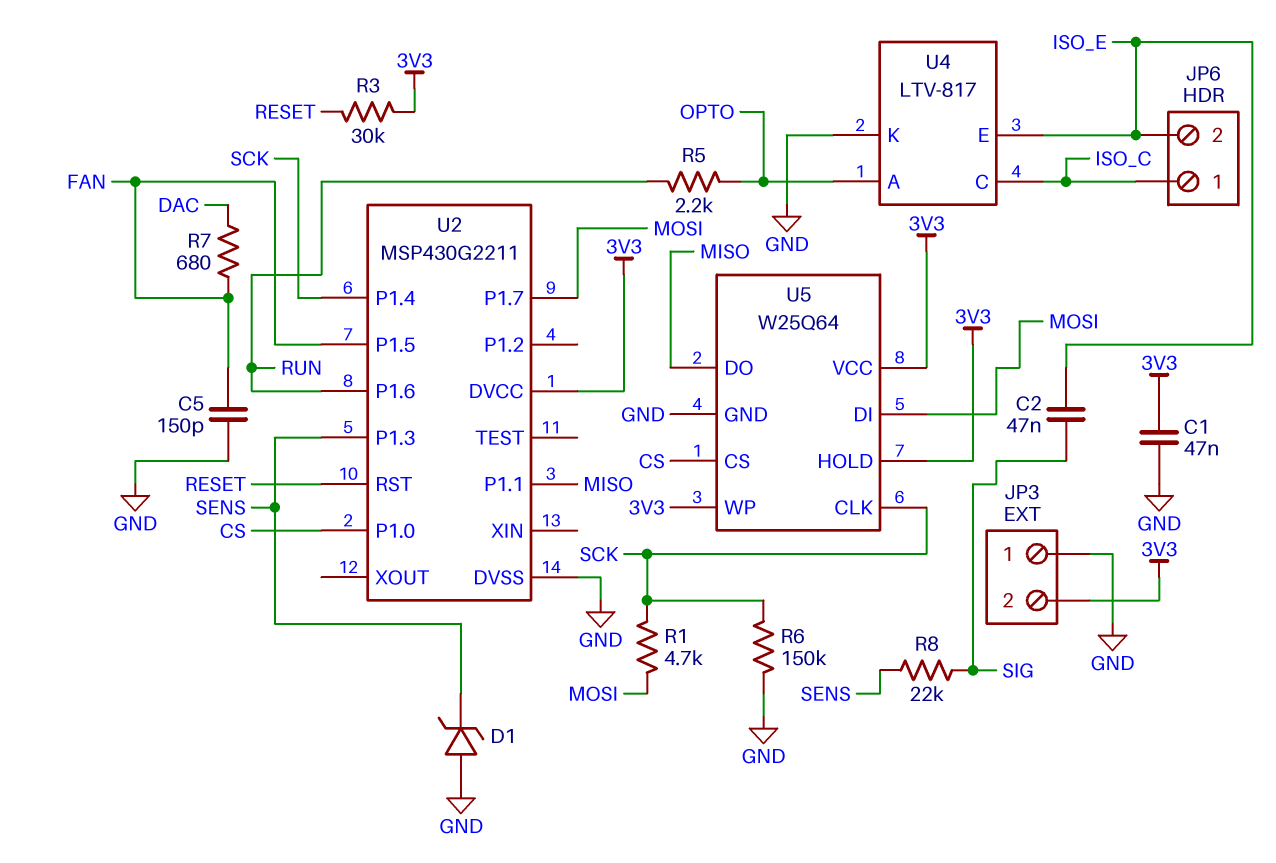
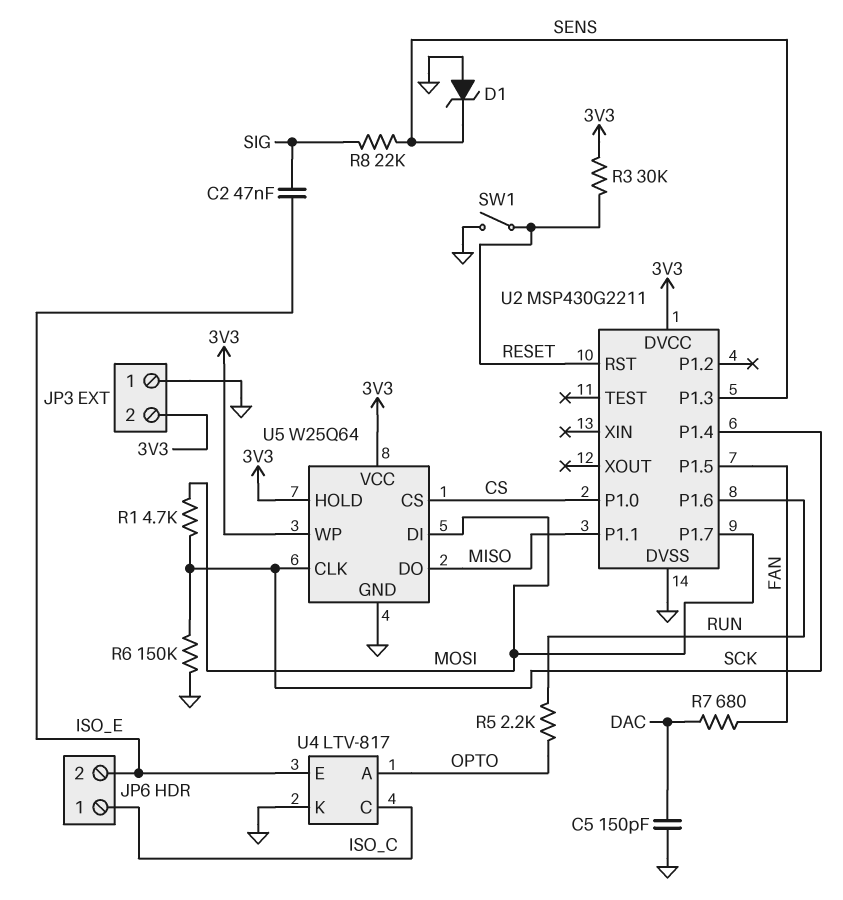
C1: 47nF (3V3, GND) -> none
C5: 150pF (FAN, GND) -> 150pF (DAC, GND)
SW1: none -> switch (GND, RESET)

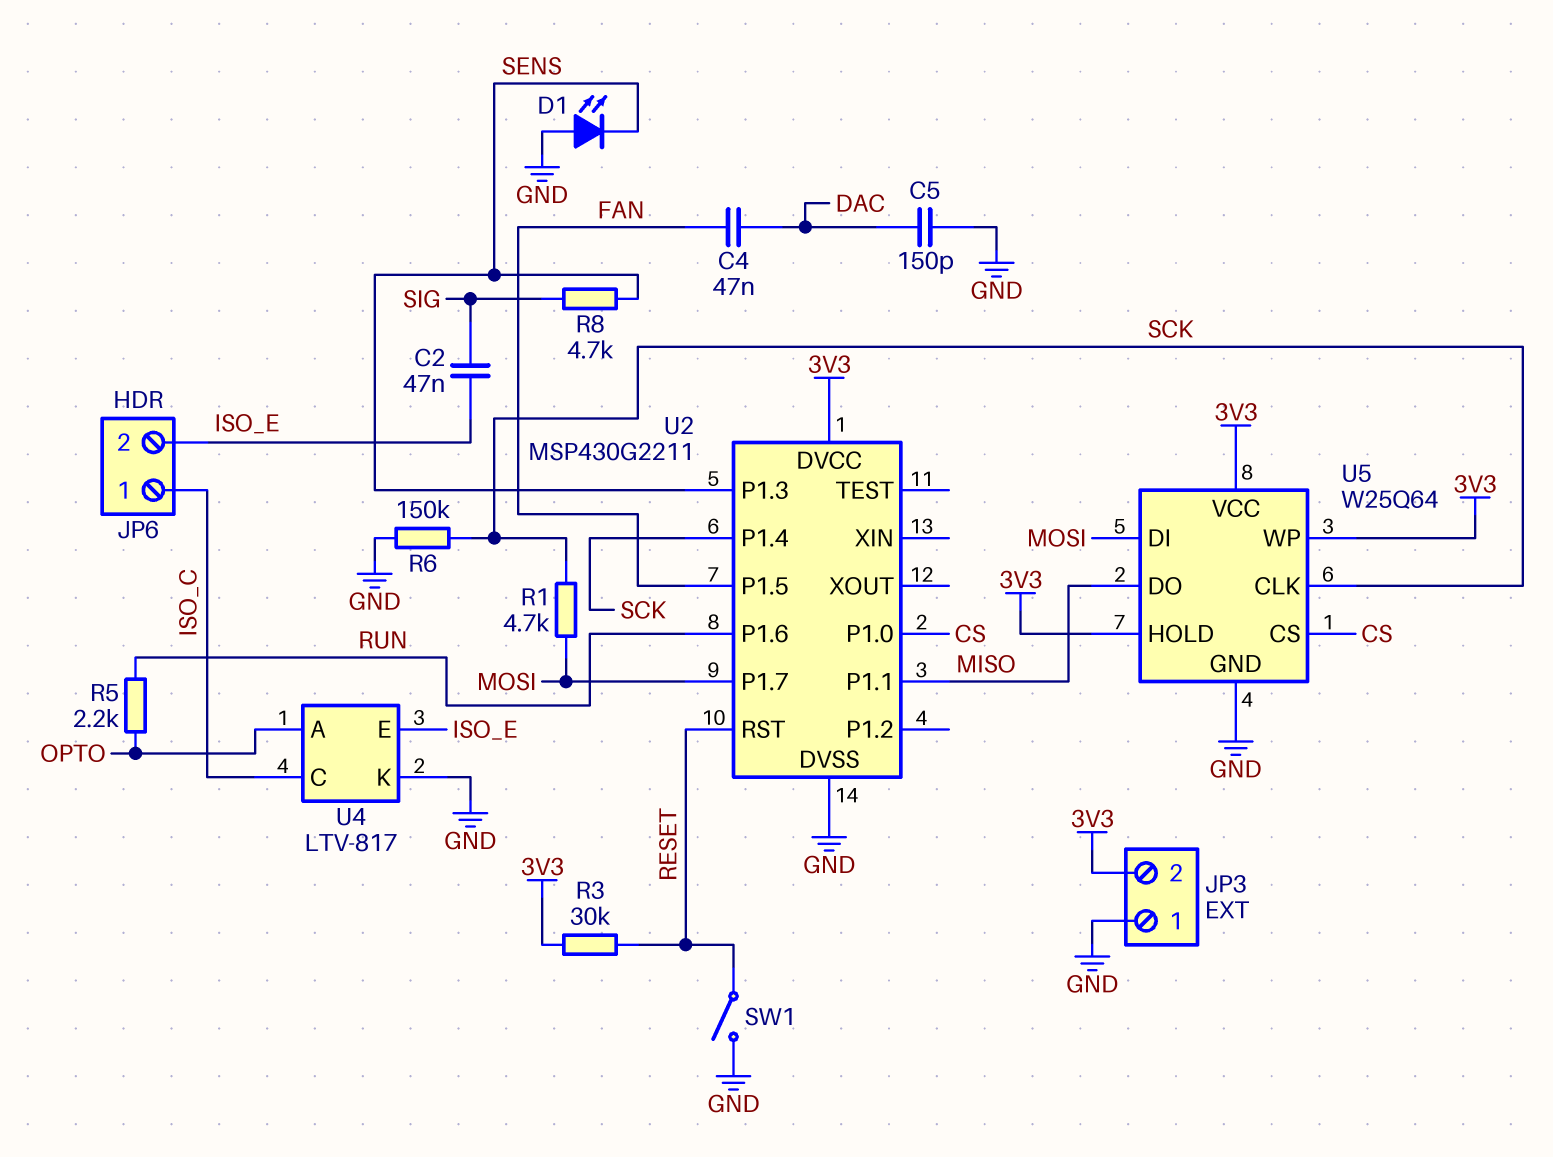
C4: none -> 47nF (DAC, FAN)
D1: zener (A GND, K SENS) -> LED (A GND, K SENS)
R7: 680 (DAC, FAN) -> none
R8: 22k (SENS, SIG) -> 4.7k (SENS, SIG)

